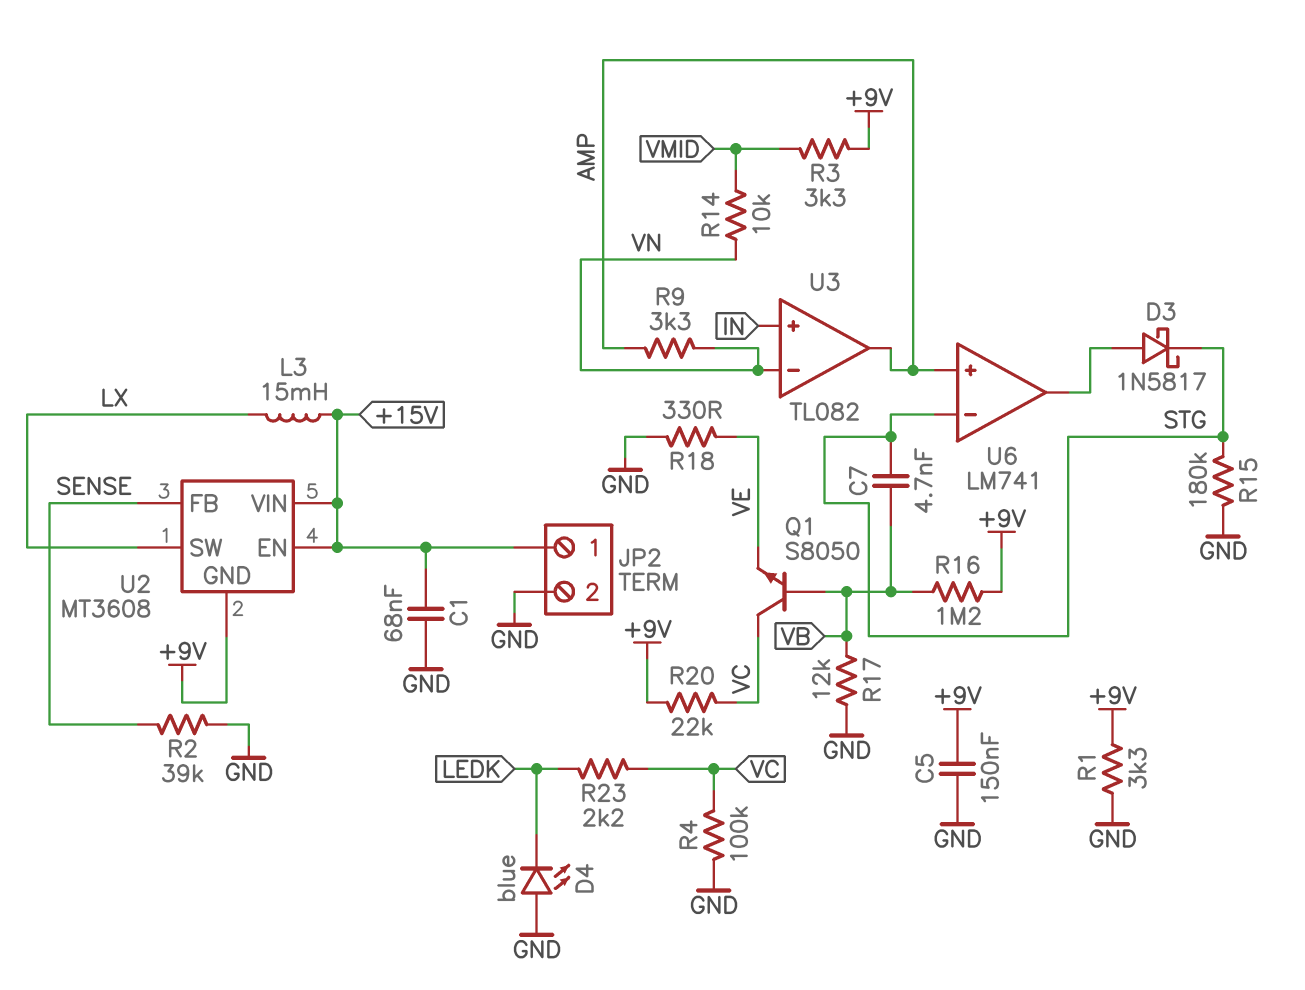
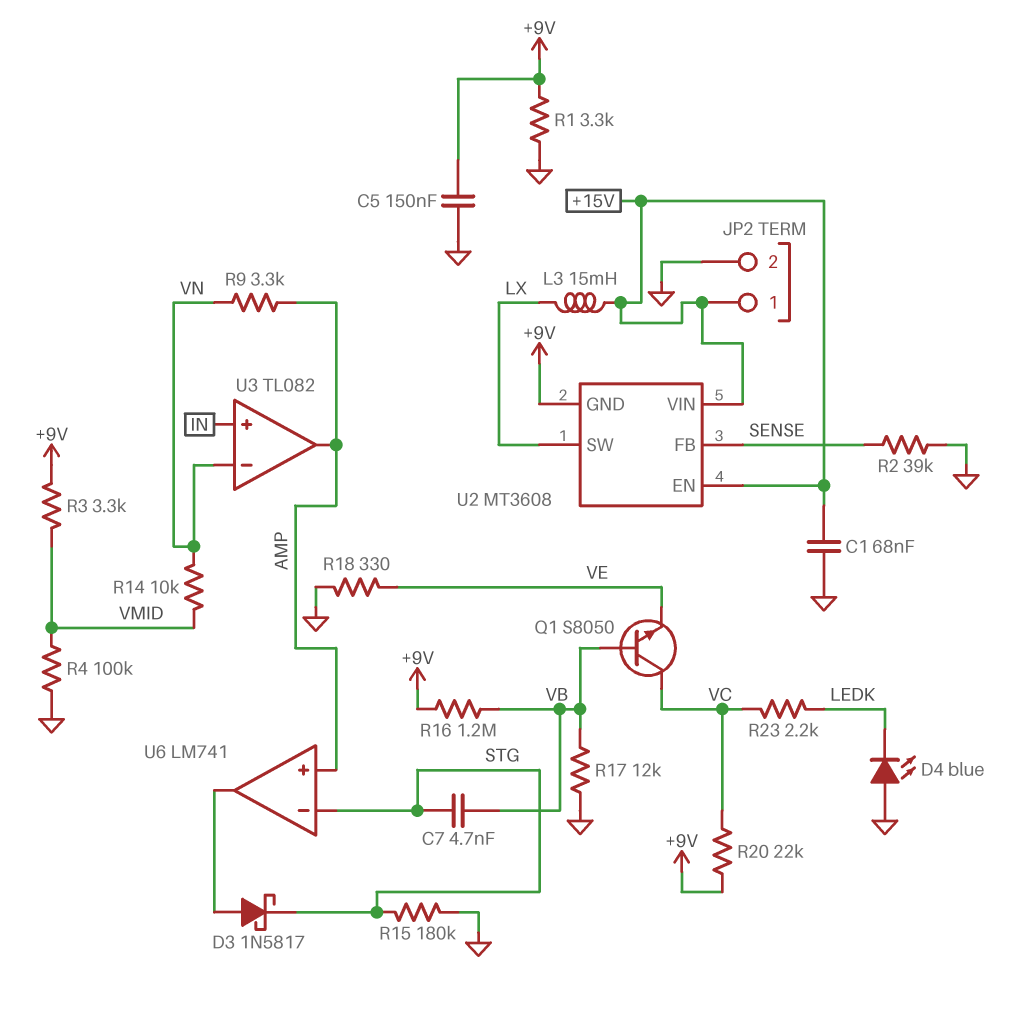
R4: 100k (GND, VC) -> 100k (GND, VMID)

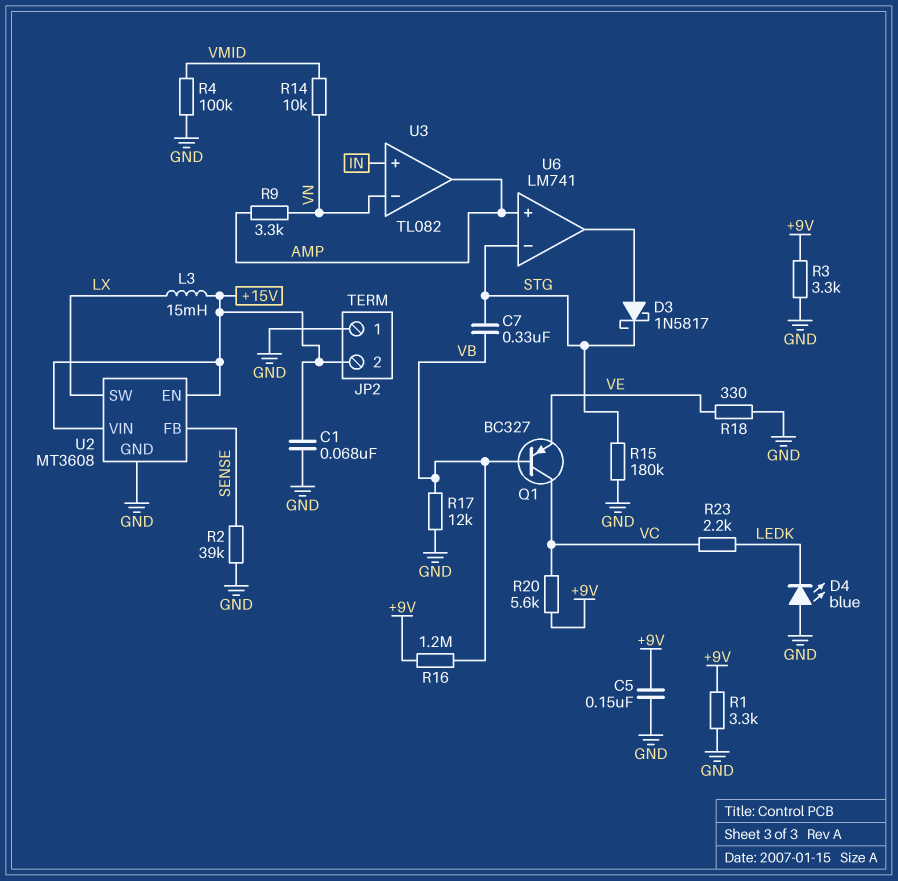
C7: 4.7nF (STG, VB) -> 330nF (STG, VB)
JP2 pin 1: +15V -> GND
JP2 pin 2: GND -> +15V
Q1: NPN S8050 (B VB, C VC, E VE) -> PNP BC327 (B VB, C VC, E VE)
R3: 3.3k (+9V, VMID) -> 3.3k (+9V, GND)
R20: 22k (+9V, VC) -> 5.6k (+9V, VC)
U2 pin GND: +9V -> GND

